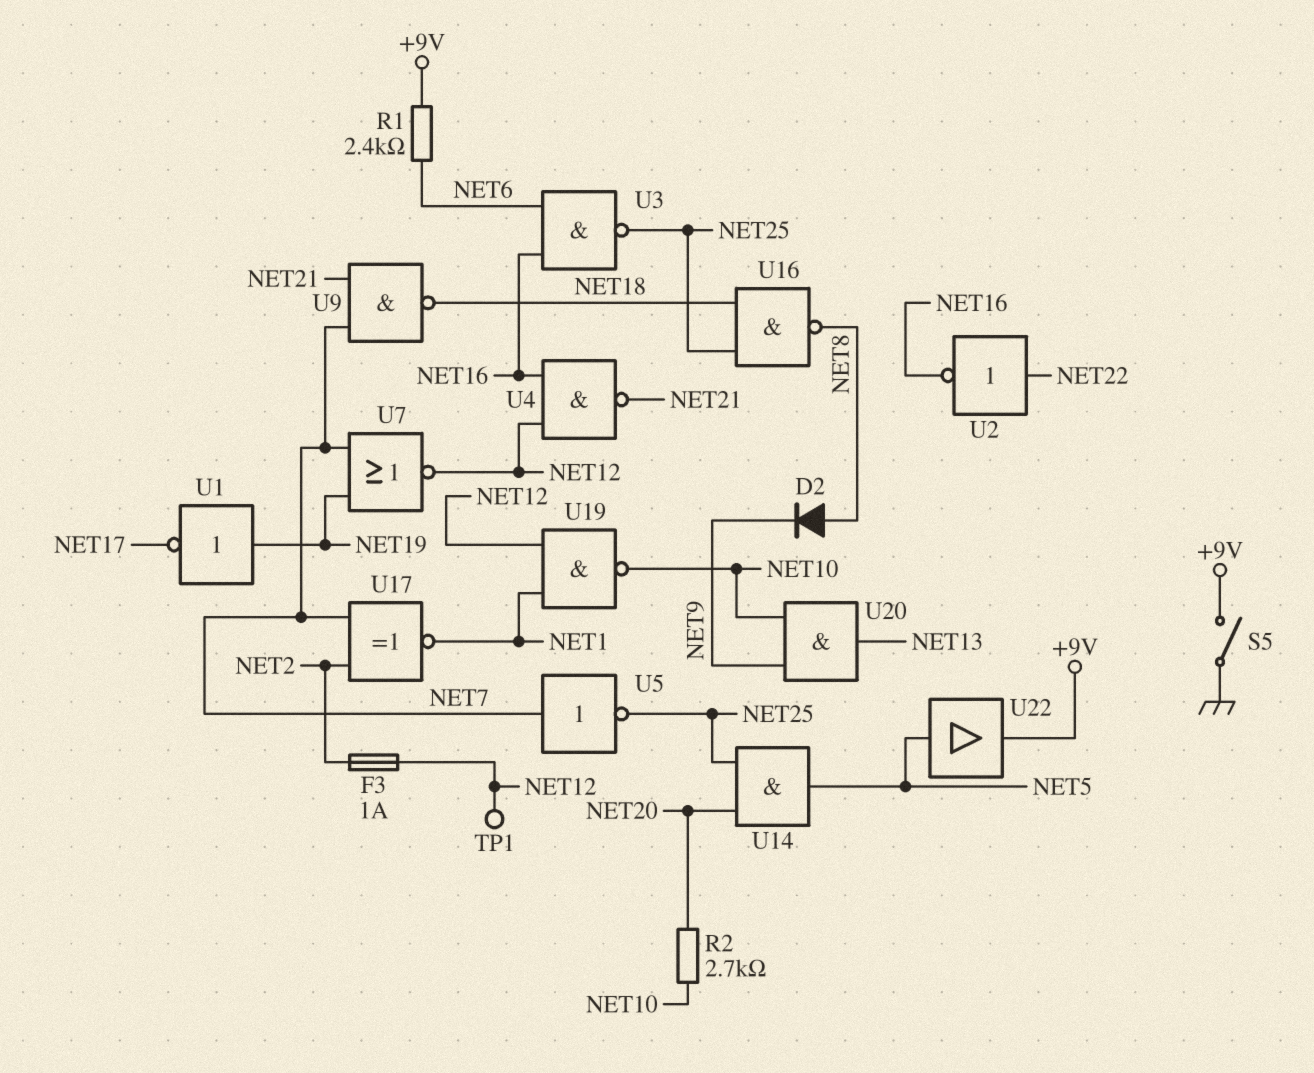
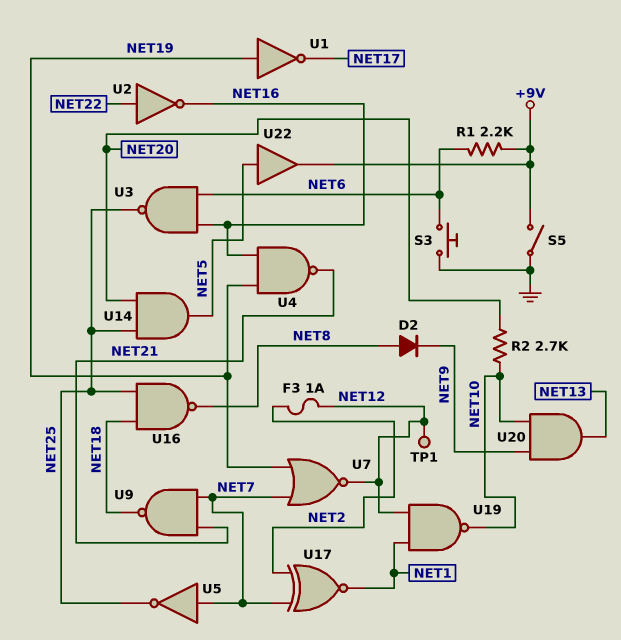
R1: 2.4k (+9V, NET6) -> 2.2k (+9V, NET6)
S3: none -> button (GND, NET6)
U4: NAND (in NET12, in NET16, out NET21) -> NAND (in NET16, in NET19, out NET21)

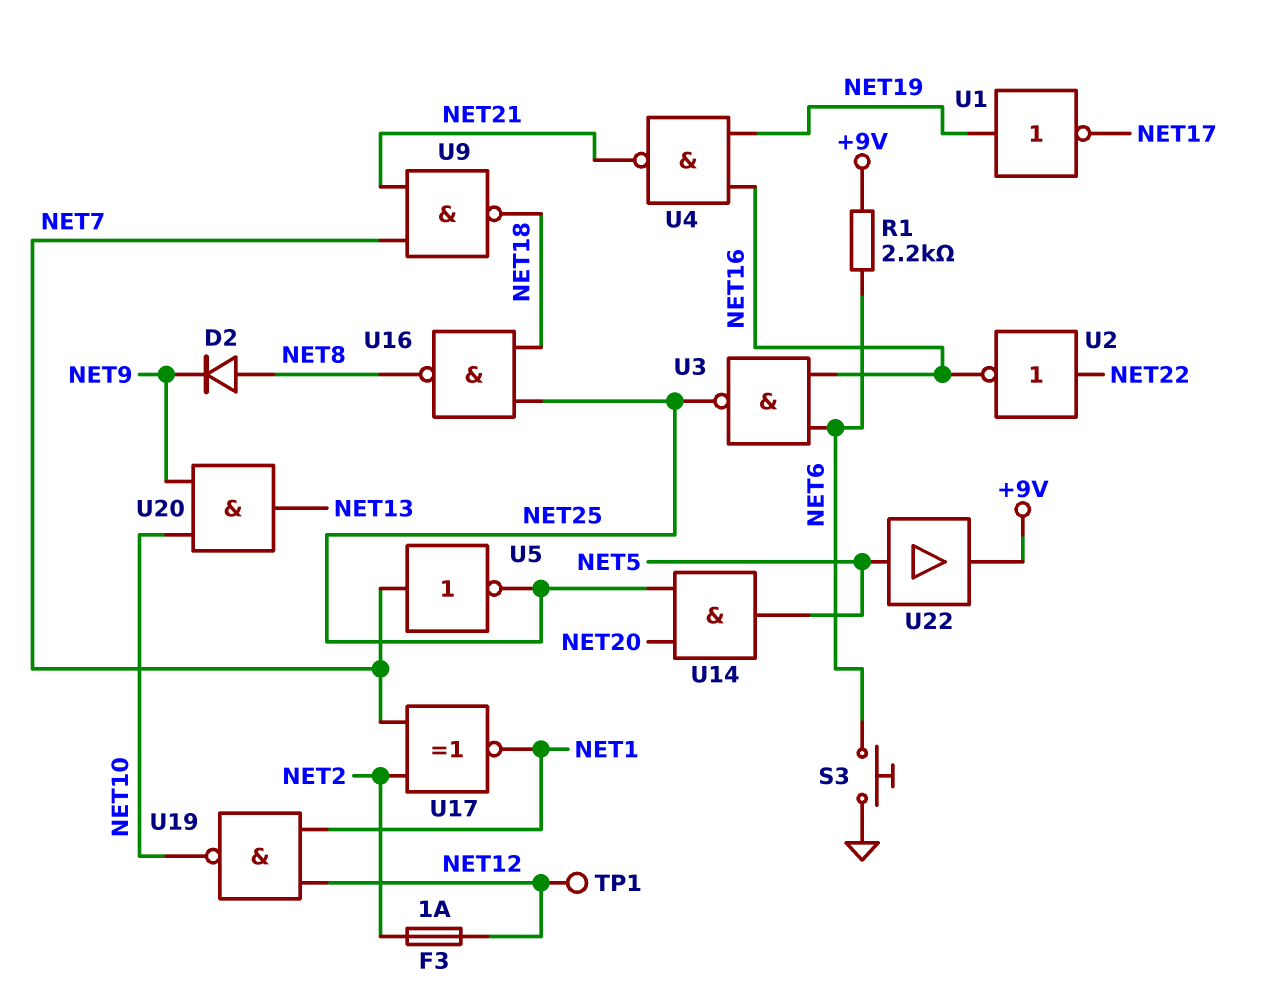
R2: 2.7k (NET10, NET20) -> none
S5: switch (+9V, GND) -> none
U7: NOR (in NET7, in NET19, out NET12) -> none

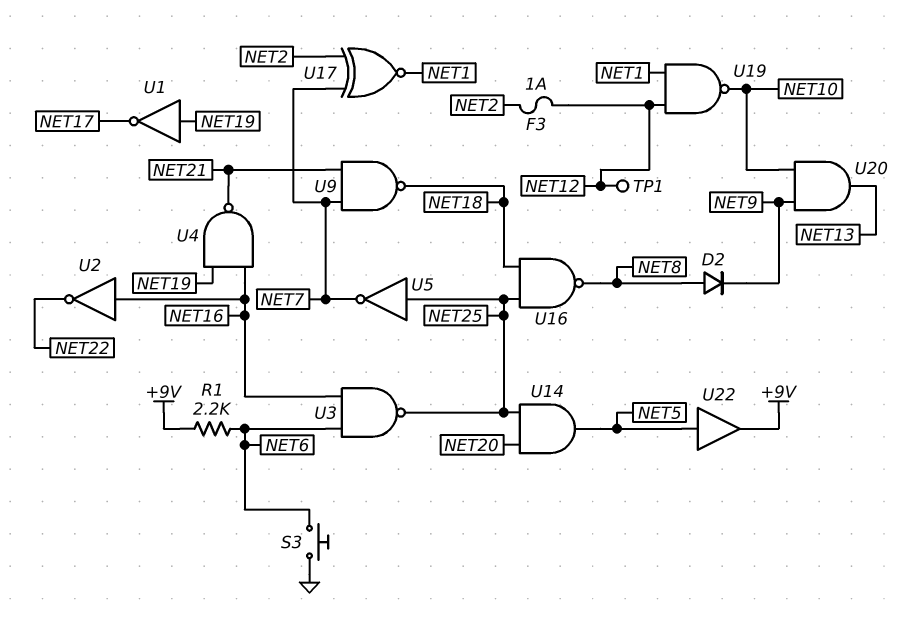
U2: NOT (in NET22, out NET16) -> NOT (in NET16, out NET22)
U5: NOT (in NET7, out NET25) -> NOT (in NET25, out NET7)

